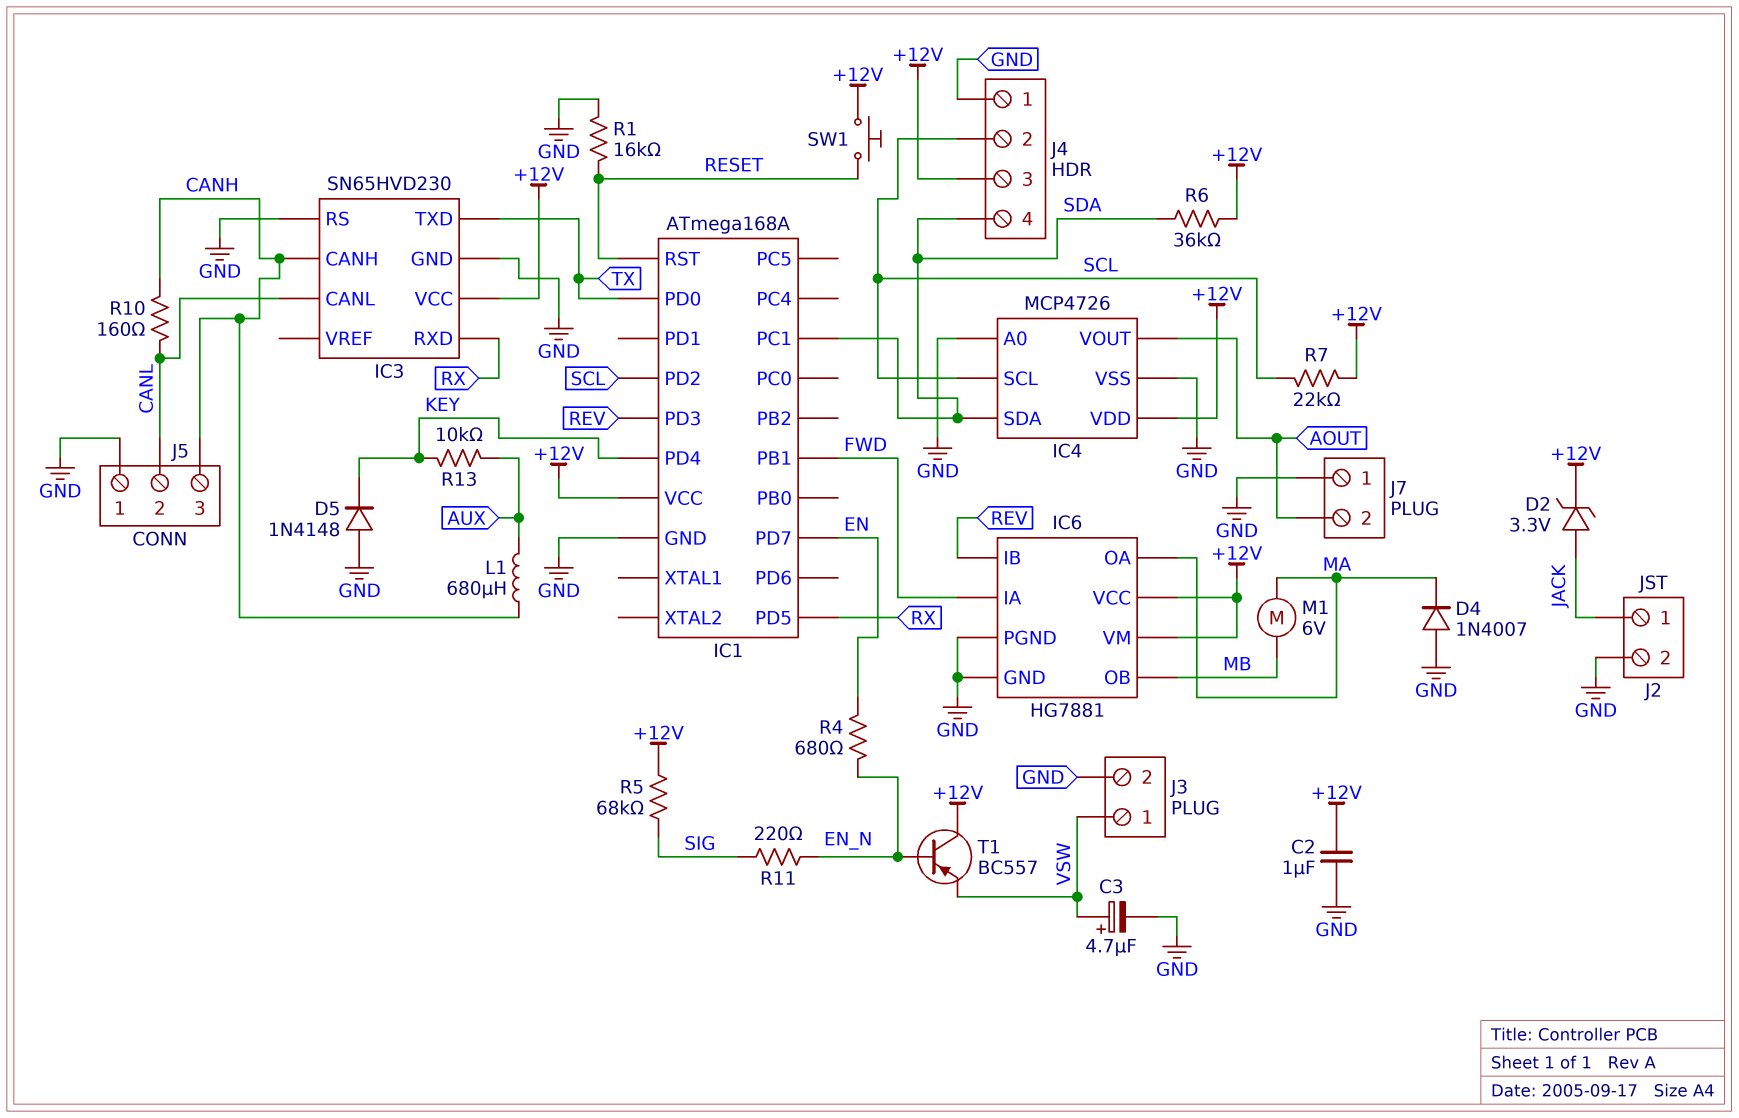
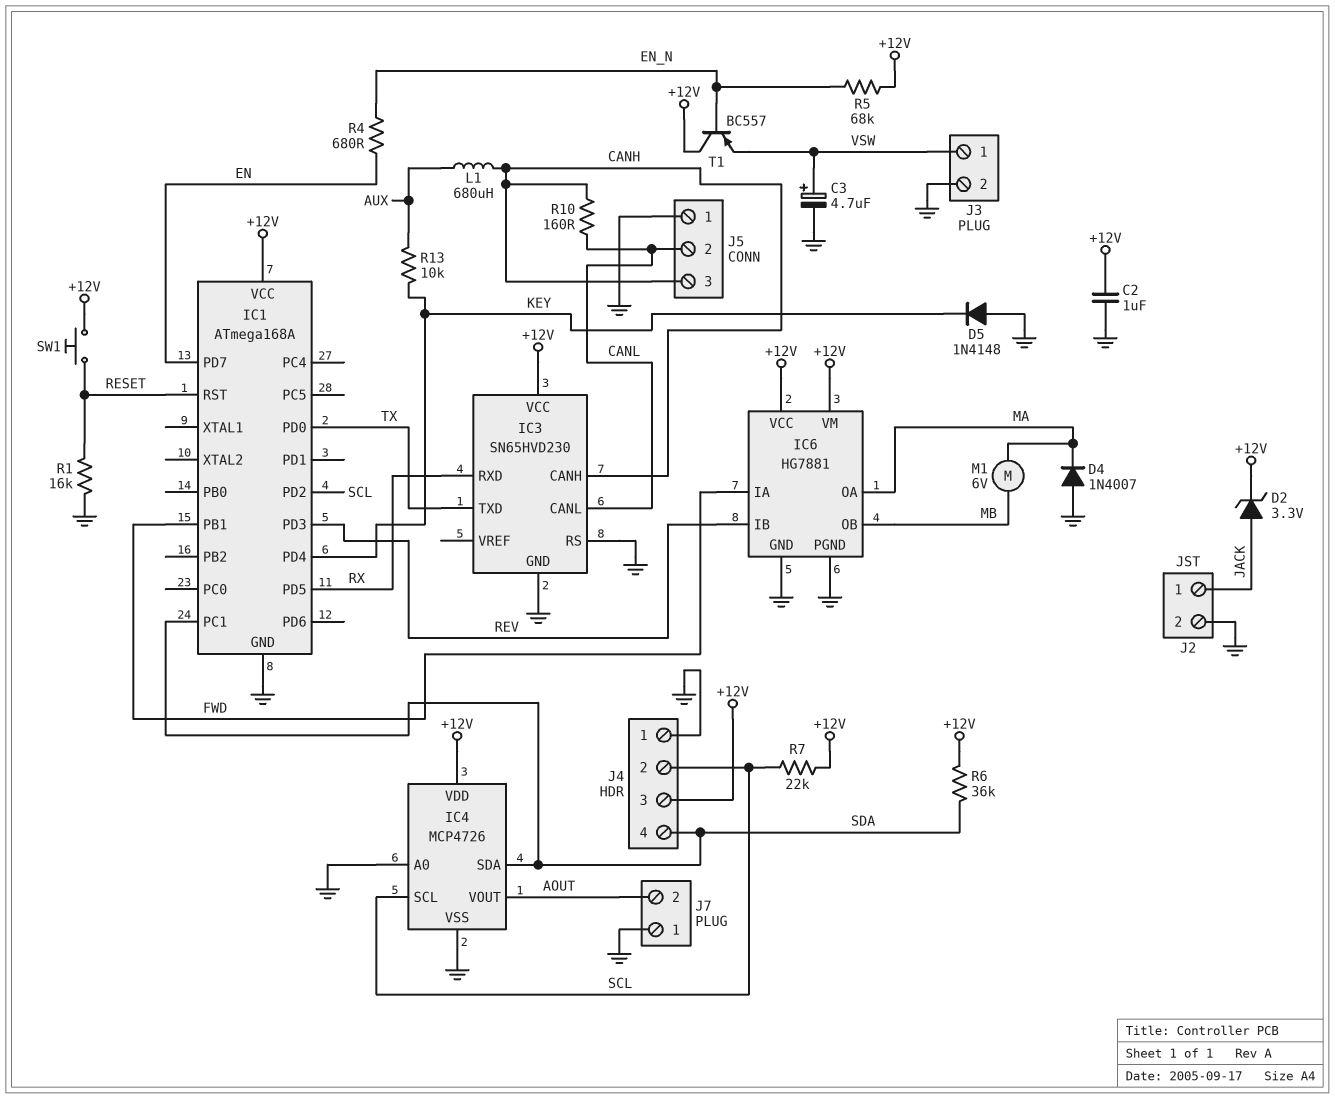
R5: 68k (+12V, SIG) -> 68k (+12V, EN_N)
R11: 220 (EN_N, SIG) -> none

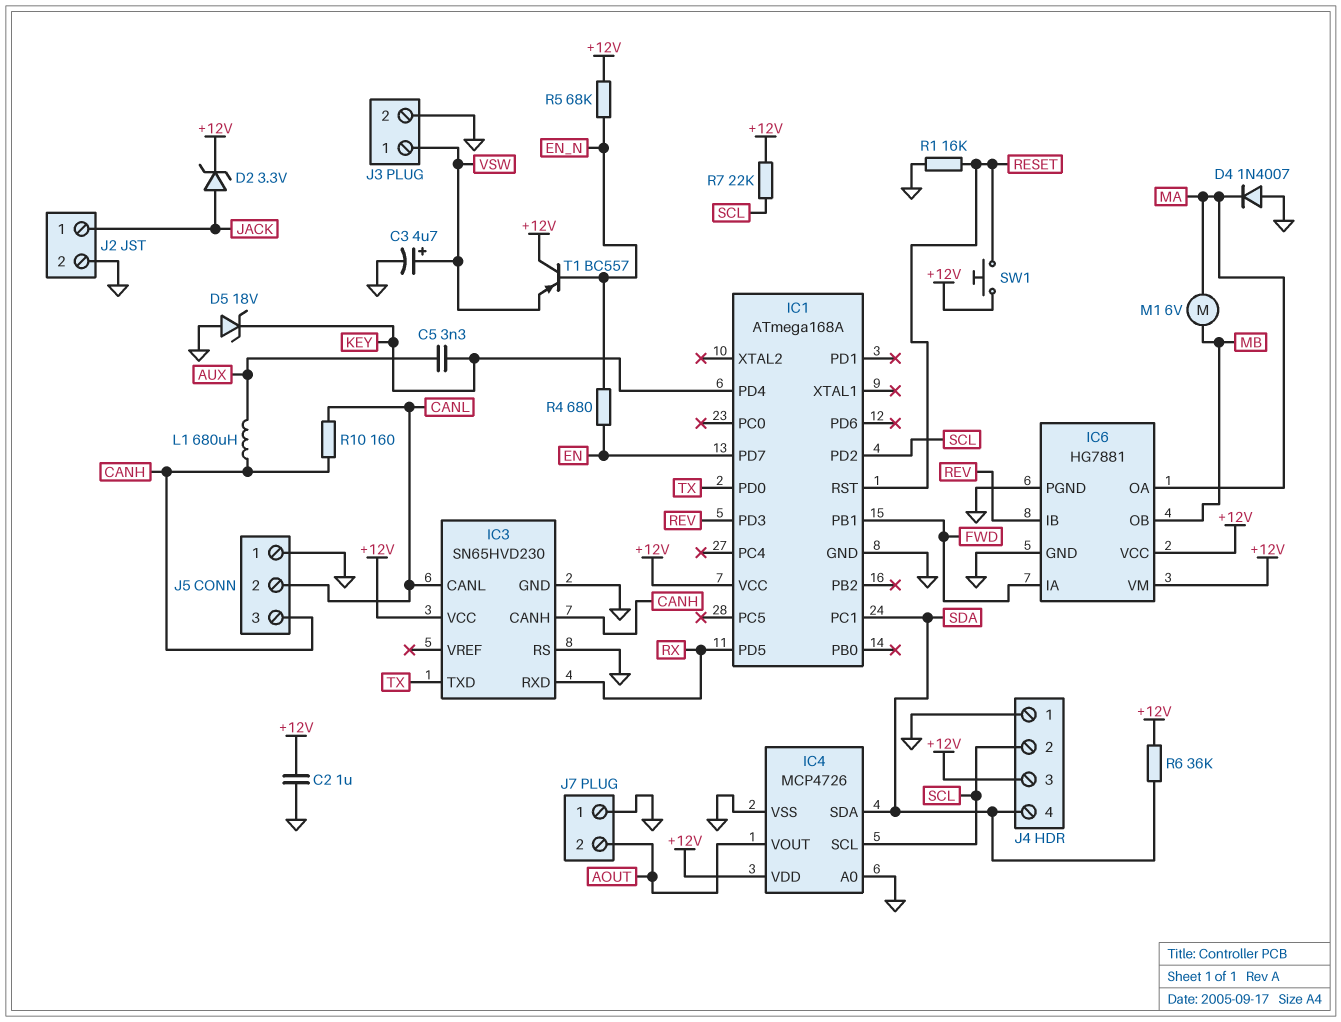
C5: none -> 3.3nF (AUX, KEY)
D5: diode 1N4148 (A GND, K KEY) -> zener 18V (A GND, K KEY)
R13: 10k (AUX, KEY) -> none

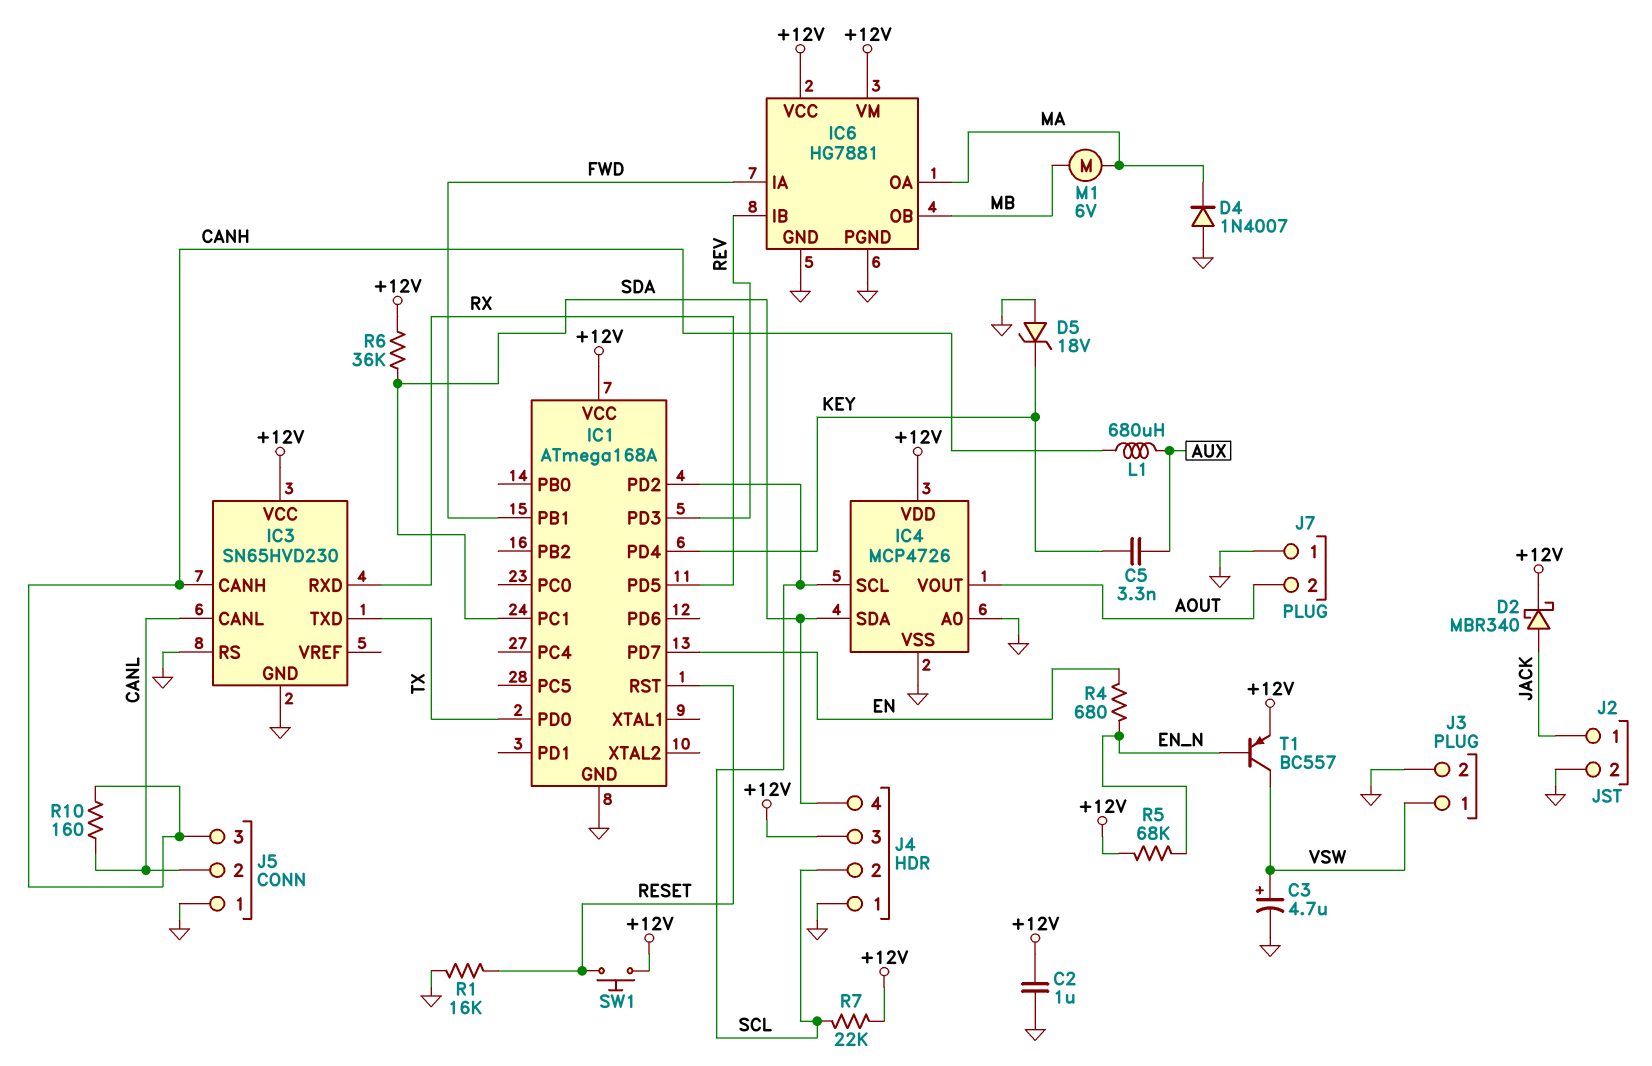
D2: zener 3.3V (A JACK, K +12V) -> schottky MBR340 (A JACK, K +12V)
T1: PNP BC557 (B EN_N, C +12V, E VSW) -> PNP BC557 (B EN_N, C VSW, E +12V)

